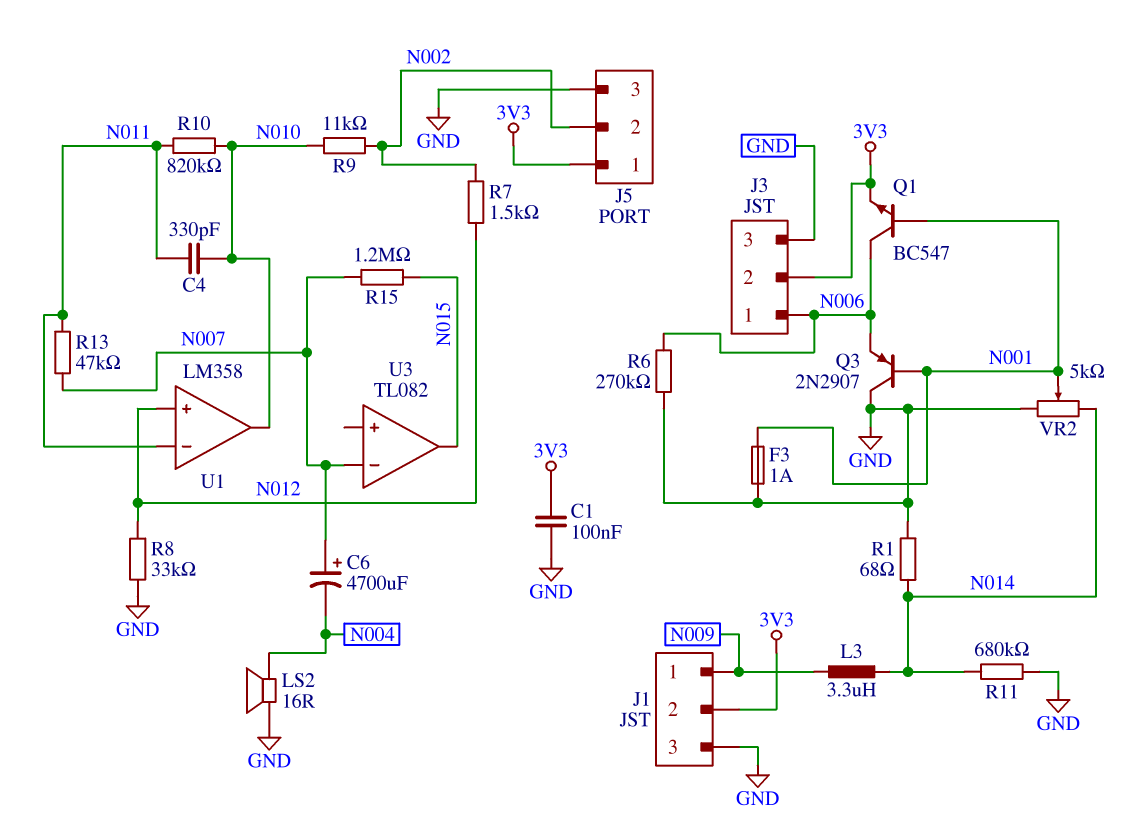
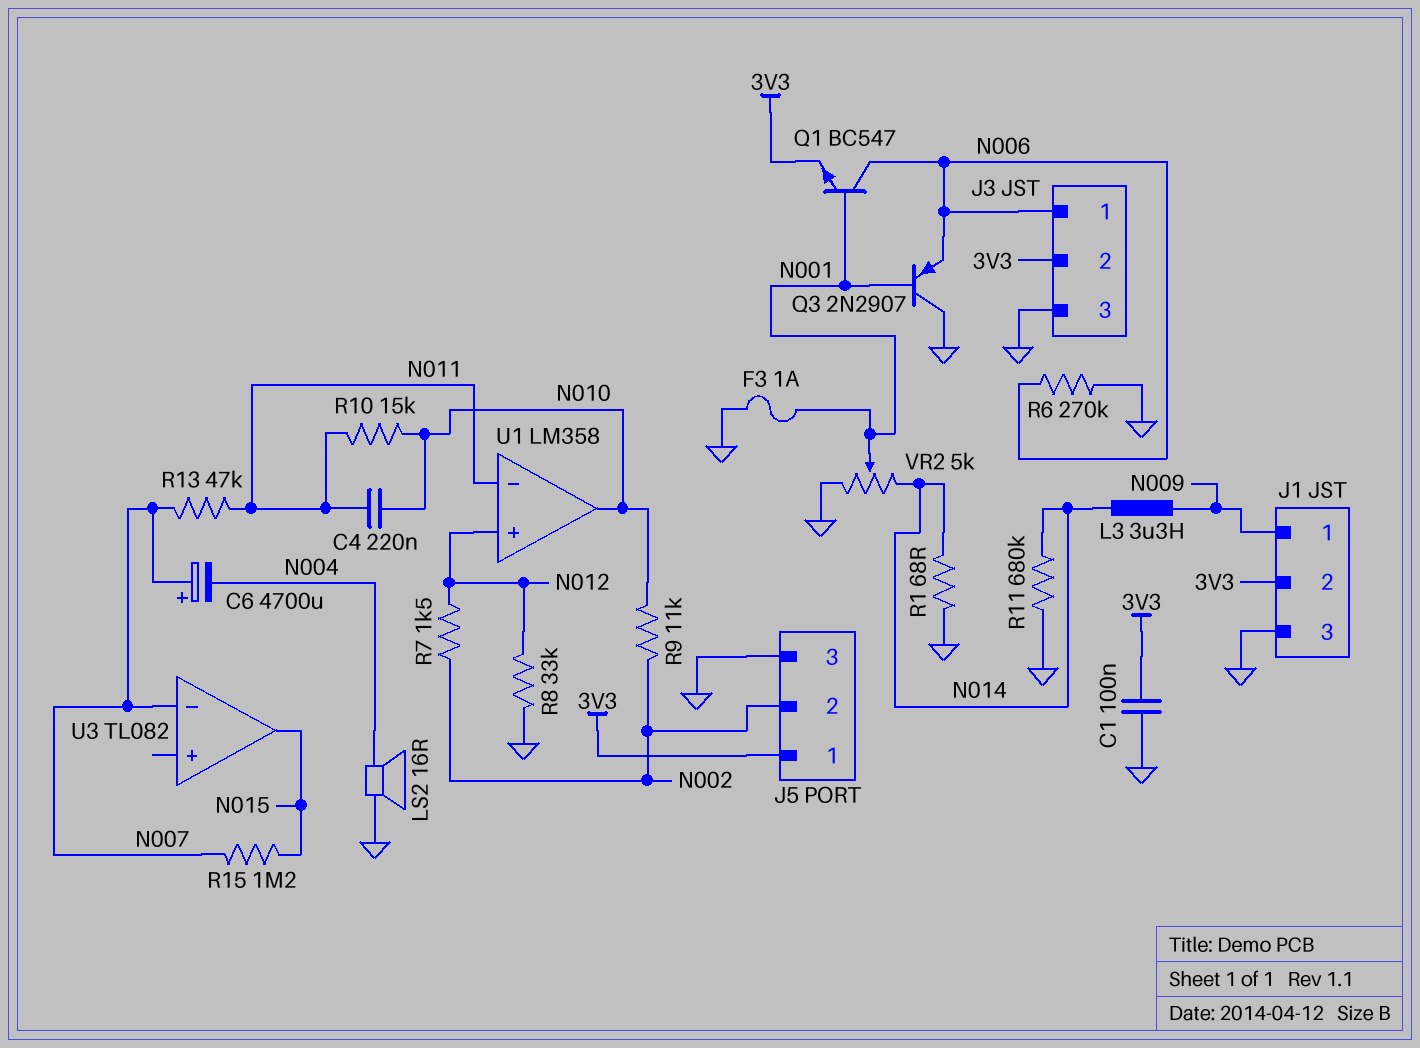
C4: 330pF (N010, N011) -> 220nF (N010, N011)
R10: 820k (N010, N011) -> 15k (N010, N011)

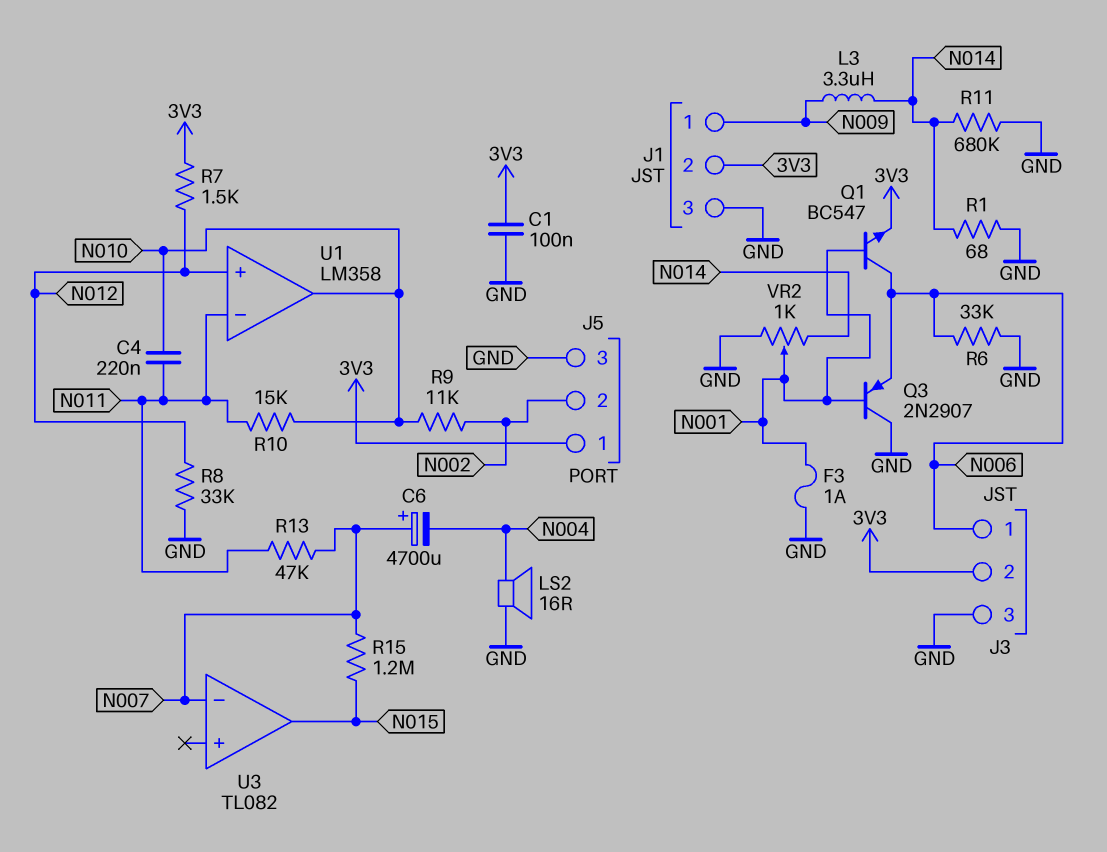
R6: 270k (GND, N006) -> 33k (GND, N006)
R7: 1.5k (N002, N012) -> 1.5k (3V3, N012)
VR2: 5k (GND, N014, wiper N001) -> 1k (GND, N014, wiper N001)

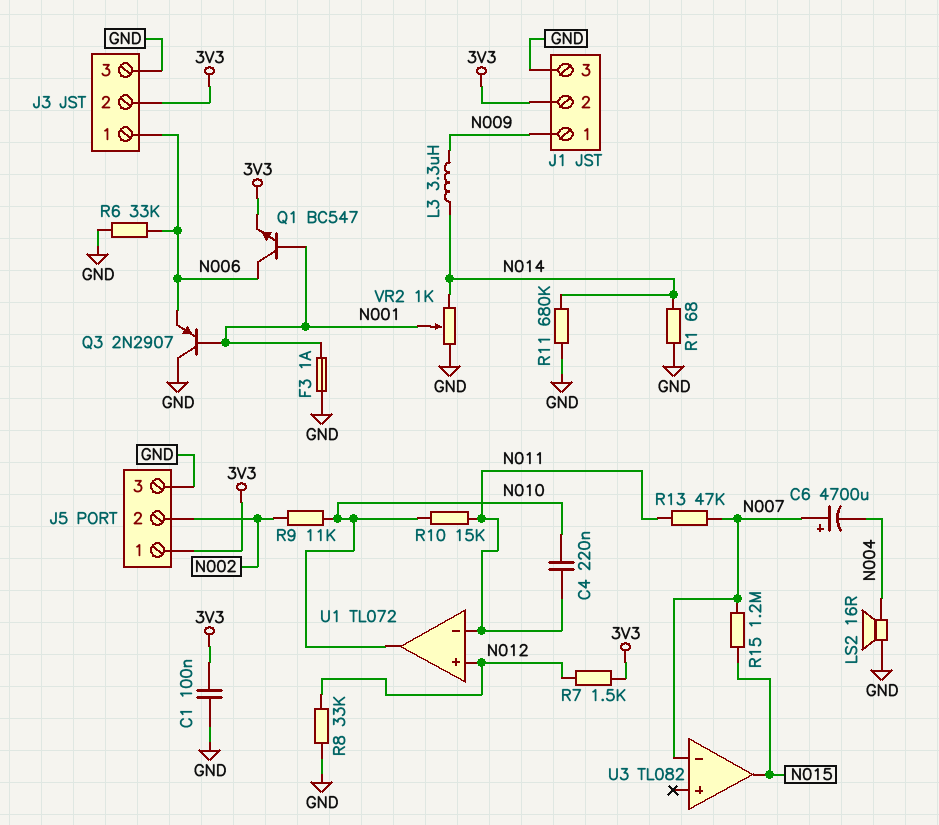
U1: LM358 -> TL072

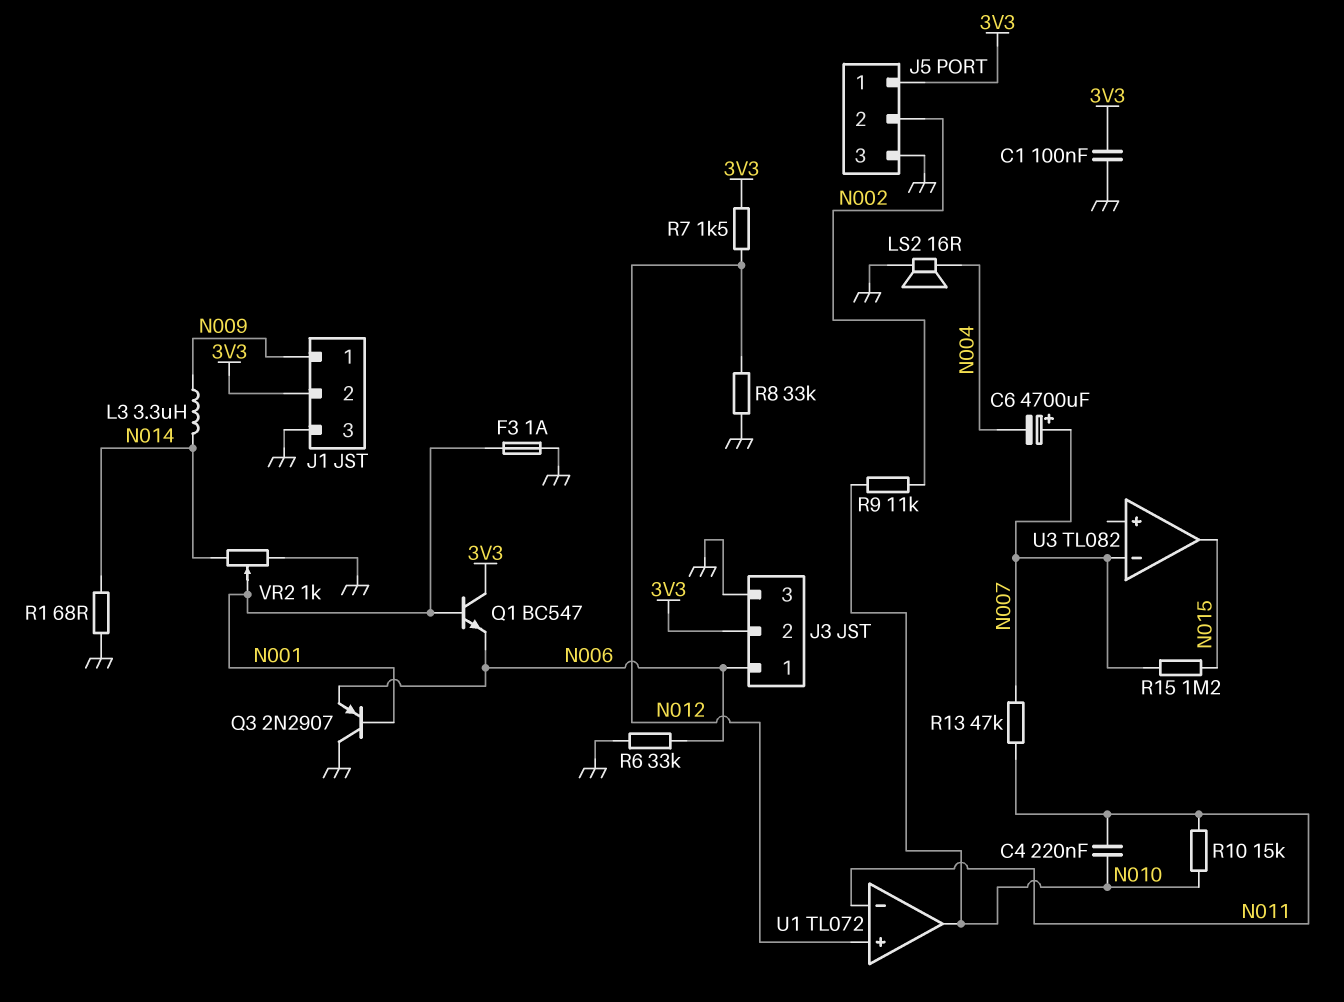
Q1: NPN BC547 (B N001, C N006, E 3V3) -> NPN BC547 (B N001, C 3V3, E N006)
R11: 680k (GND, N014) -> none

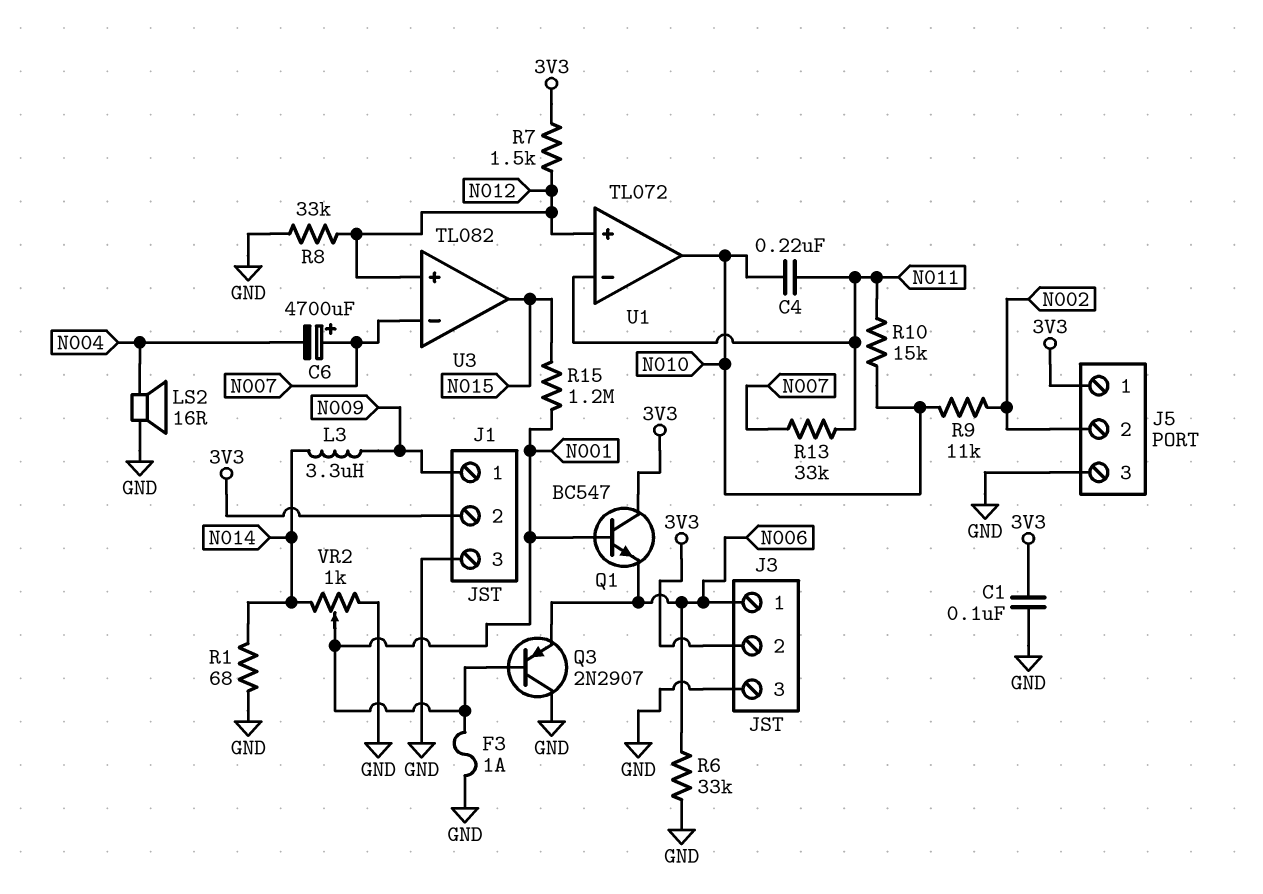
R13: 47k (N007, N011) -> 33k (N007, N011)
R15: 1.2M (N007, N015) -> 1.2M (N001, N015)
U3 pin in+: none -> N012

